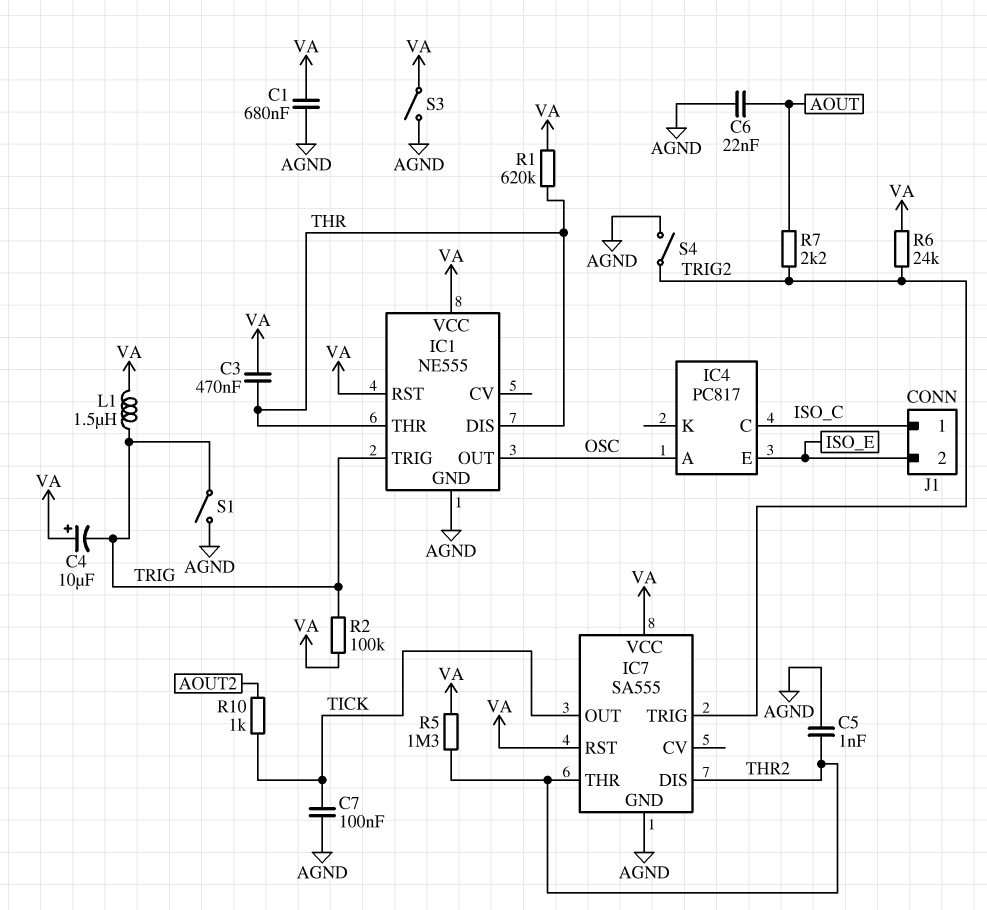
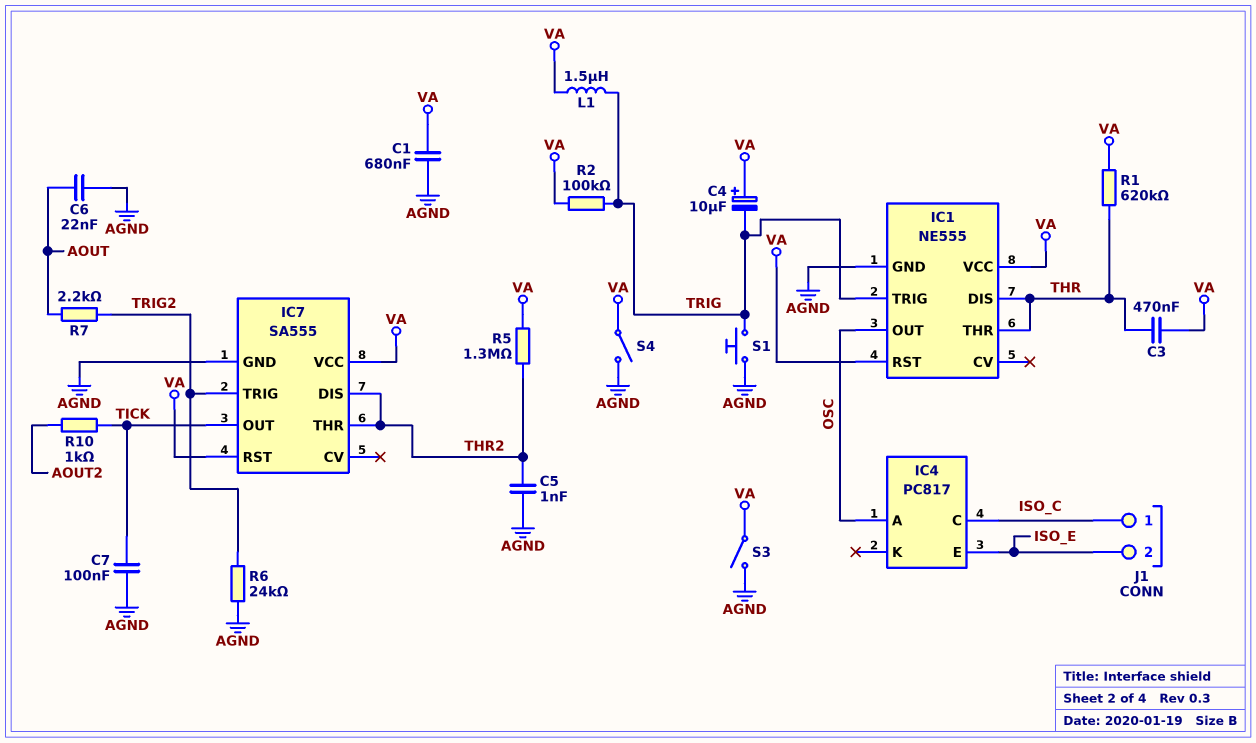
R6: 24k (TRIG2, VA) -> 24k (AGND, TRIG2)
S1: switch (AGND, TRIG) -> button (AGND, TRIG)
S4: switch (AGND, TRIG2) -> switch (AGND, VA)

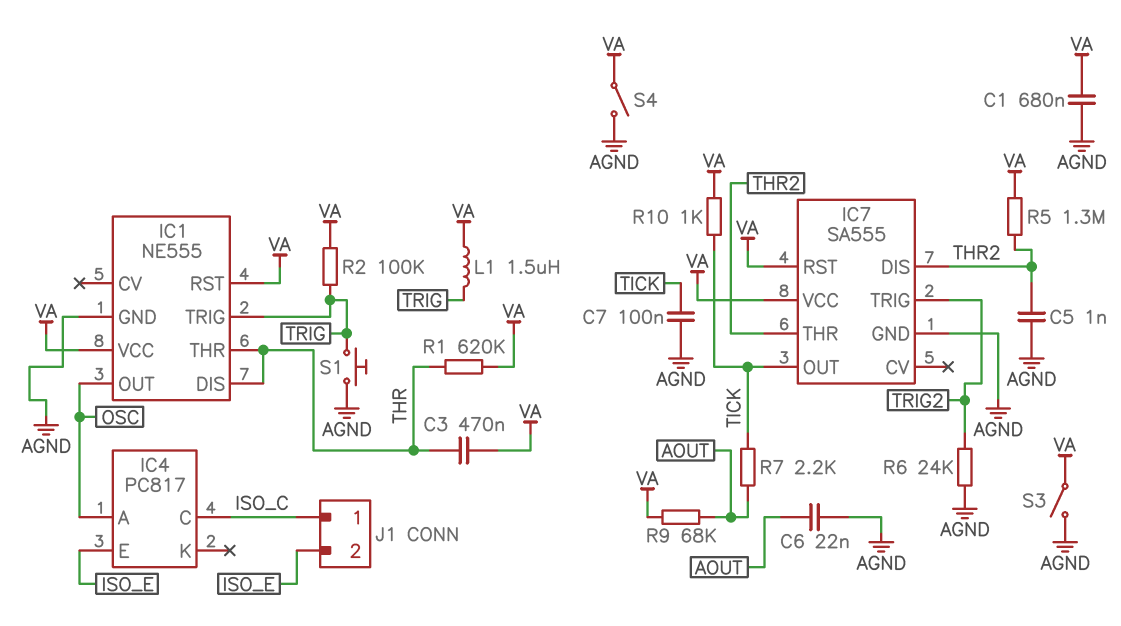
C4: 10uF (plus VA, minus TRIG) -> none
R7: 2.2k (AOUT, TRIG2) -> 2.2k (AOUT, TICK)
R9: none -> 68k (AOUT, VA)
R10: 1k (AOUT2, TICK) -> 1k (TICK, VA)

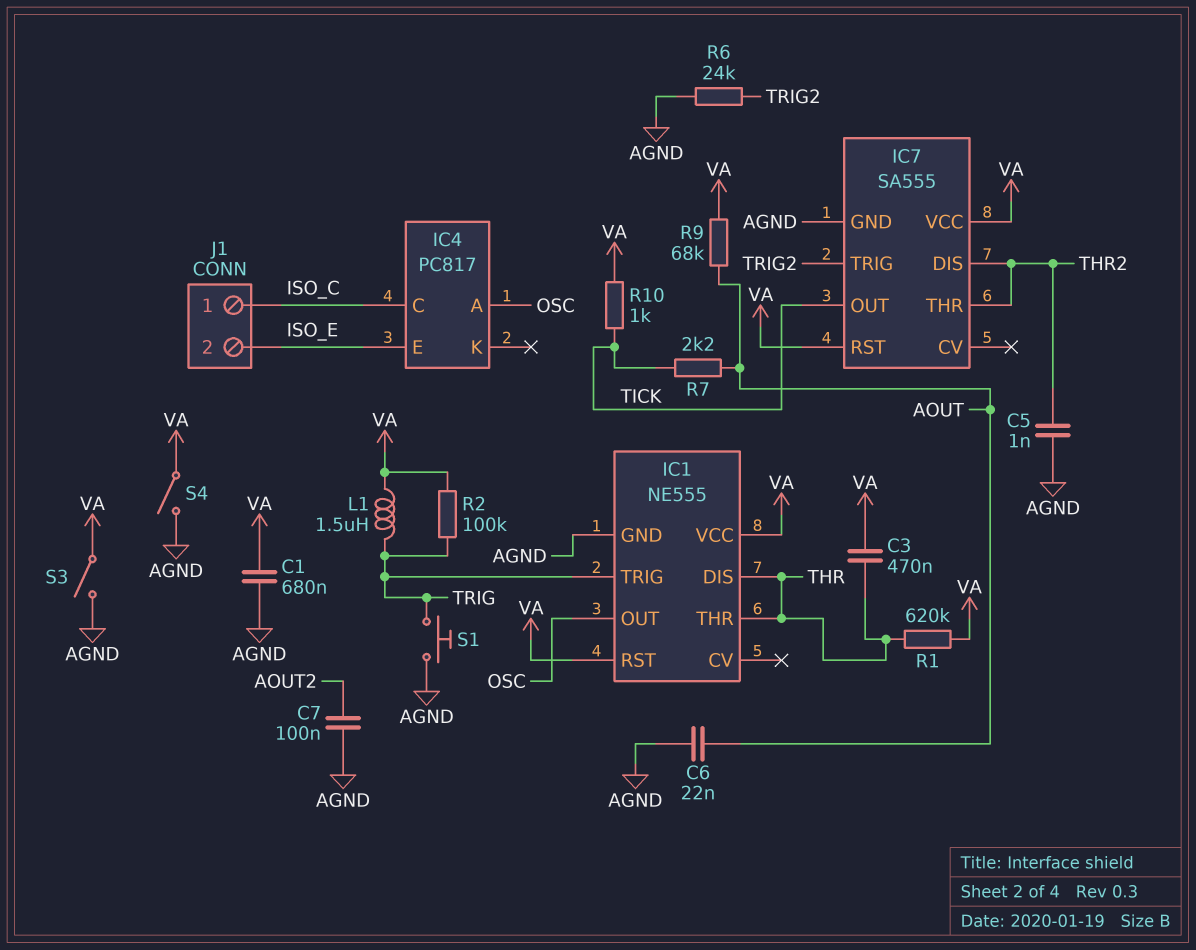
C7: 100nF (AGND, TICK) -> 100nF (AGND, AOUT2)
R5: 1.3M (THR2, VA) -> none

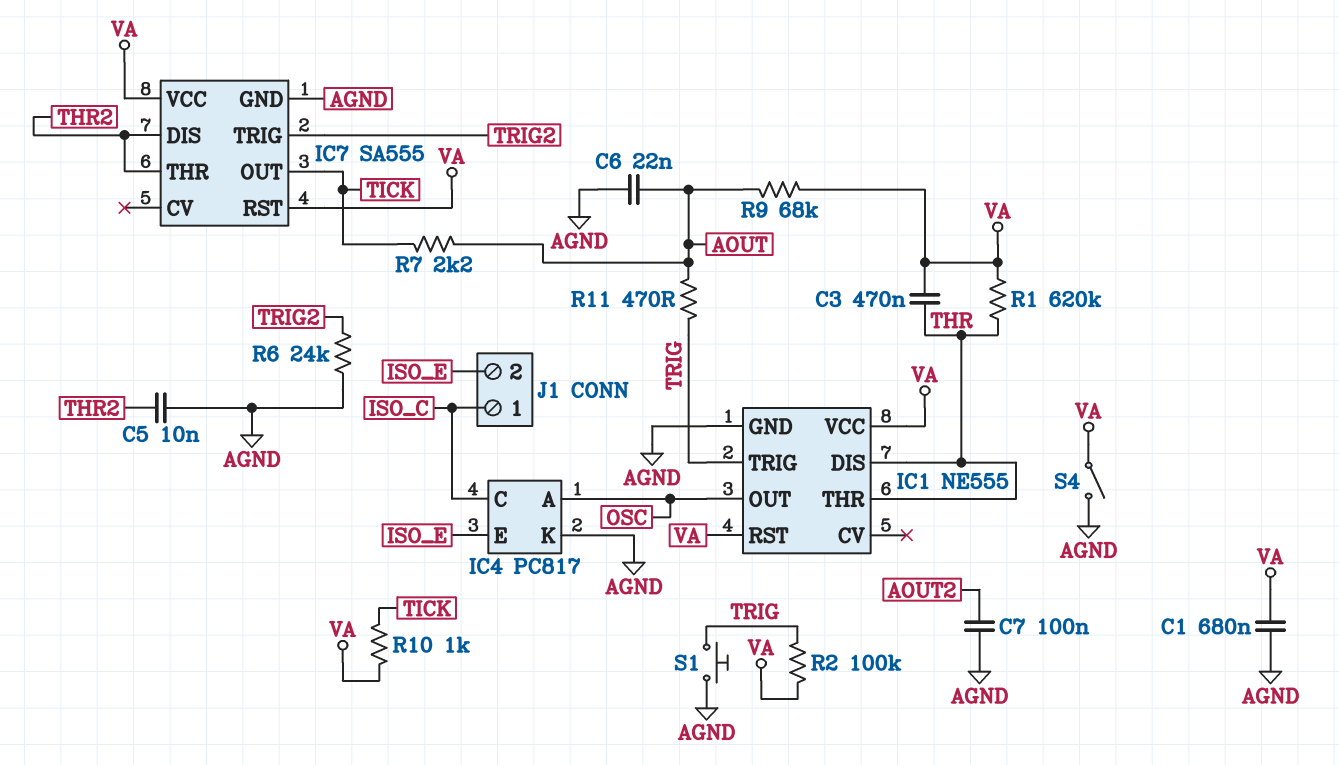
C5: 1nF (AGND, THR2) -> 10nF (AGND, THR2)
IC4 pin K: none -> AGND
L1: 1.5uH (TRIG, VA) -> none
R11: none -> 470 (AOUT, TRIG)
S3: switch (AGND, VA) -> none

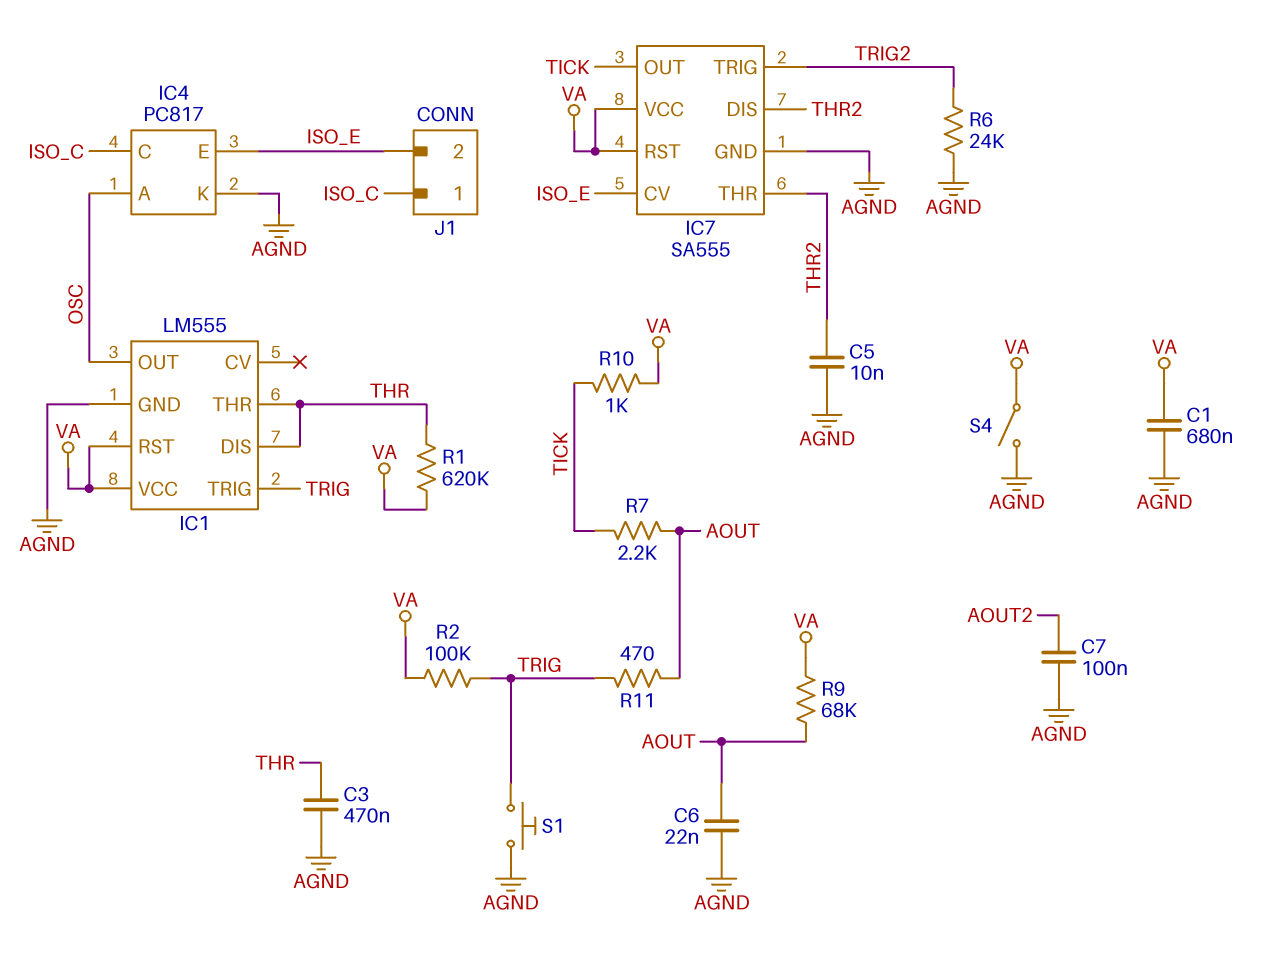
C3: 470nF (THR, VA) -> 470nF (AGND, THR)
IC1: NE555 -> LM555
IC7 pin CV: none -> ISO_E

